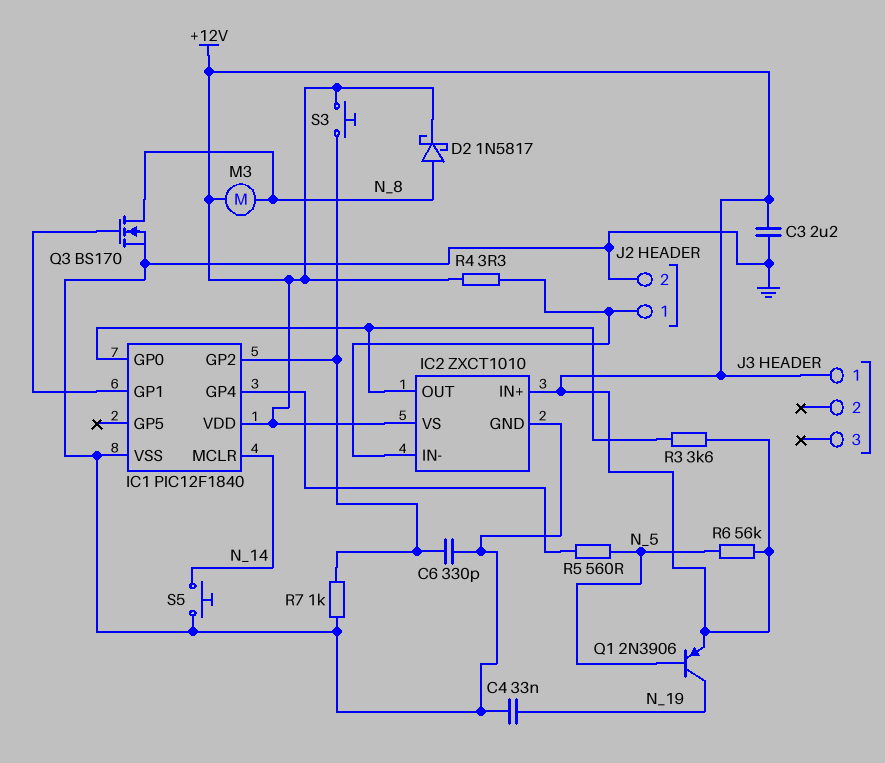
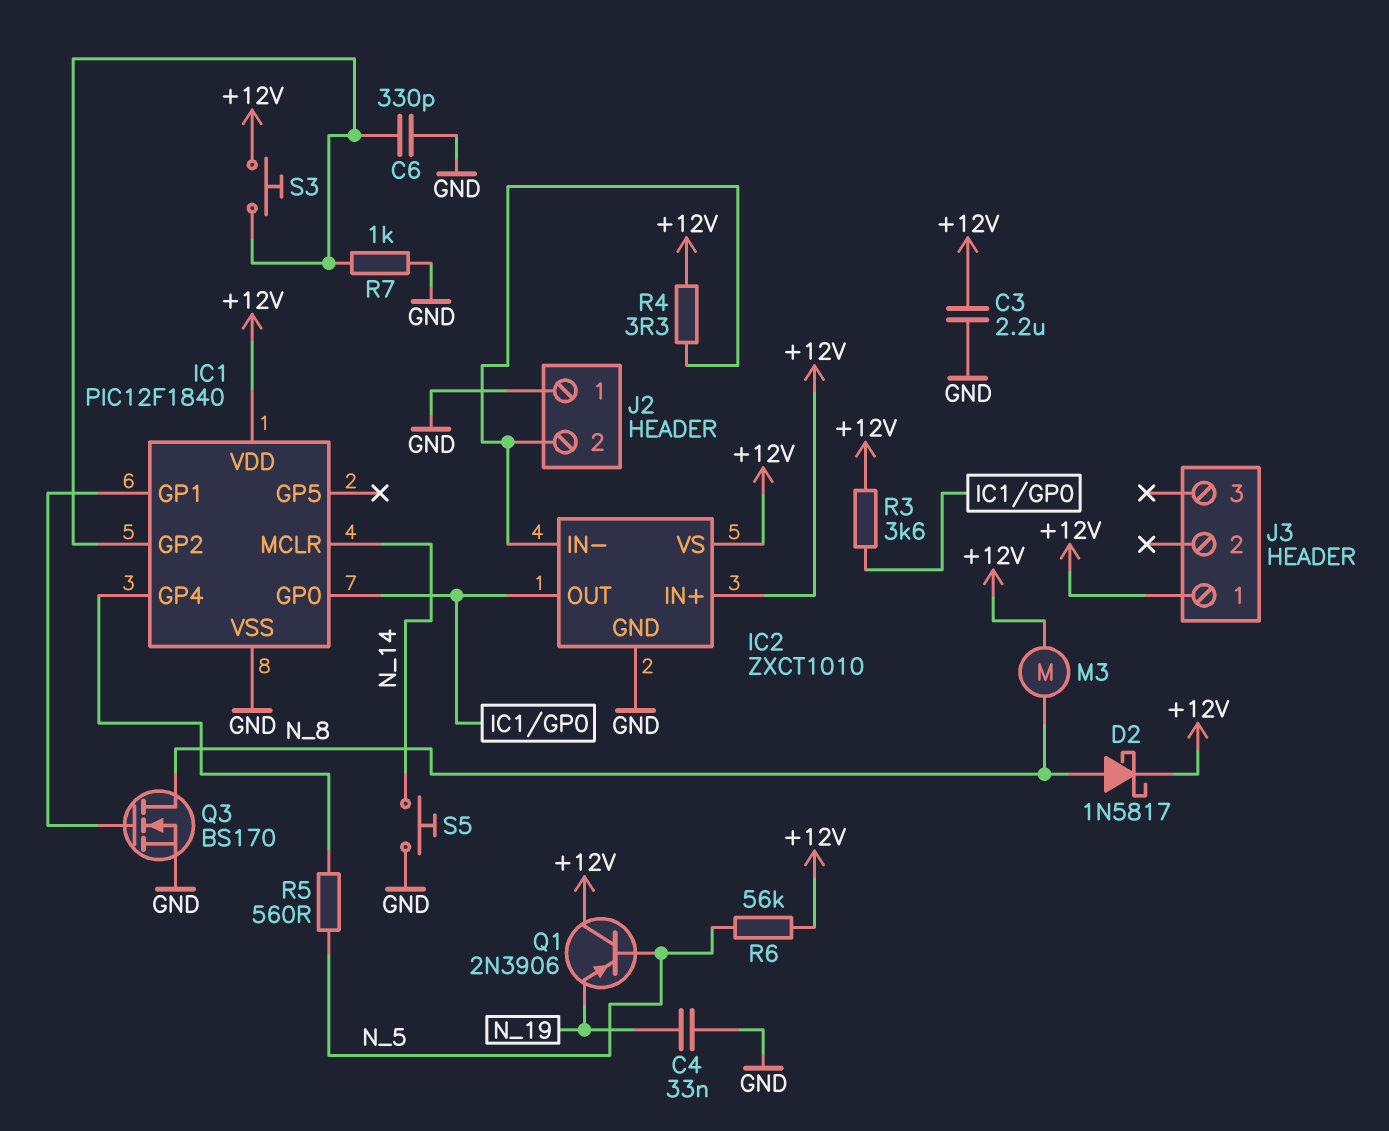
J2 pin 1: IC2/IN- -> GND
J2 pin 2: GND -> IC2/IN-
Q1: PNP 2N3906 (B N_5, C N_19, E +12V) -> PNP 2N3906 (B N_5, C +12V, E N_19)

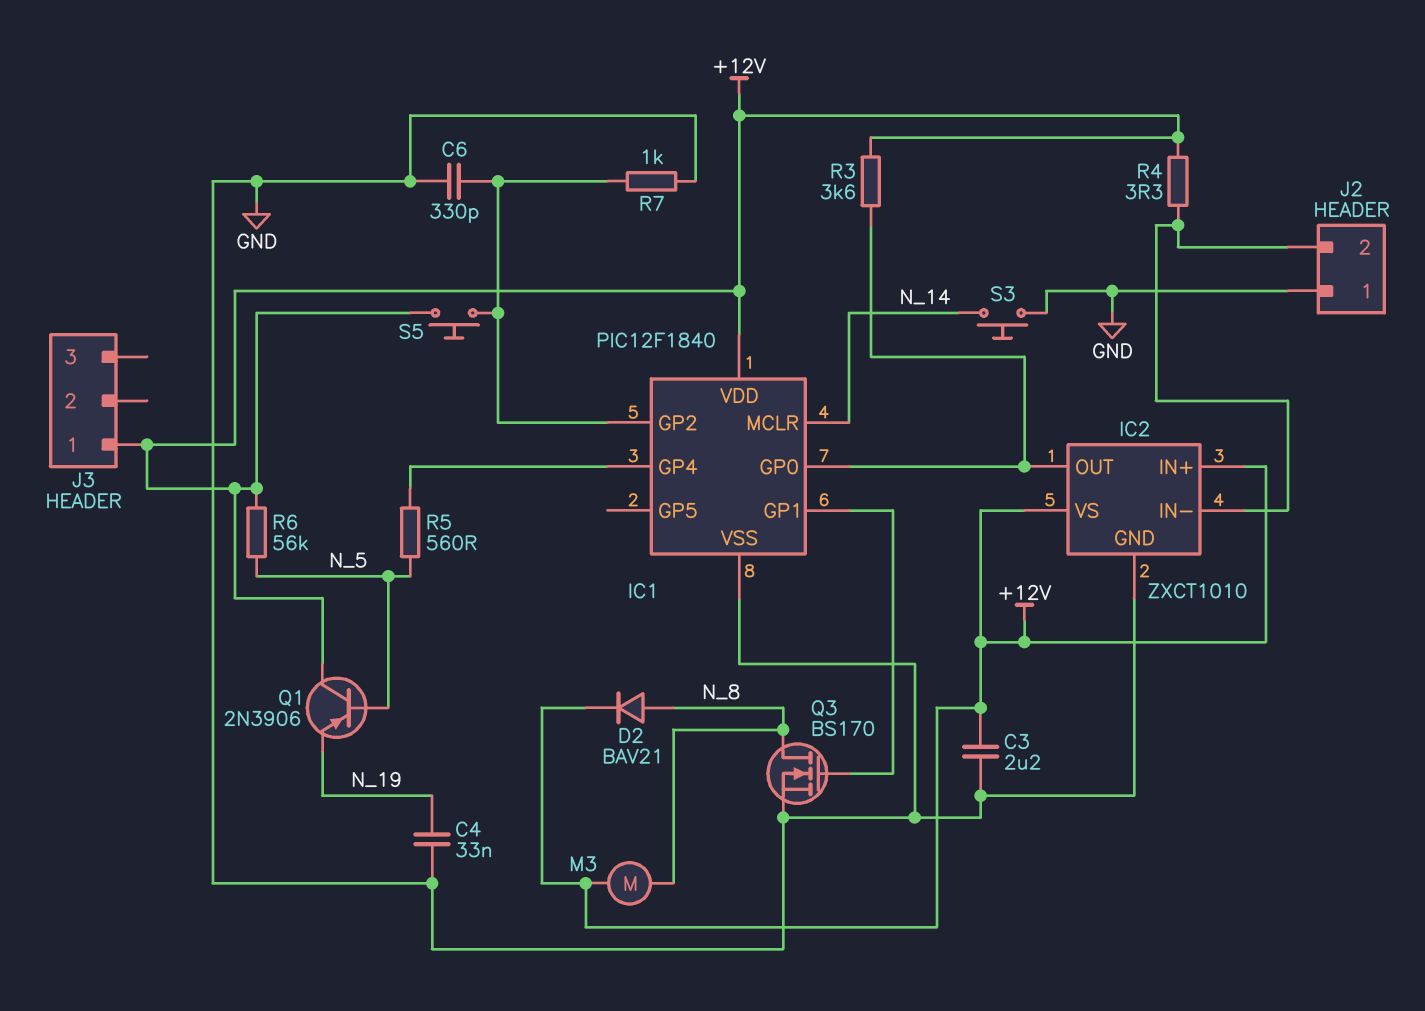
D2: schottky 1N5817 (A N_8, K +12V) -> diode BAV21 (A N_8, K +12V)
S3: button (+12V, IC1/GP2) -> button (GND, N_14)
S5: button (GND, N_14) -> button (+12V, IC1/GP2)

